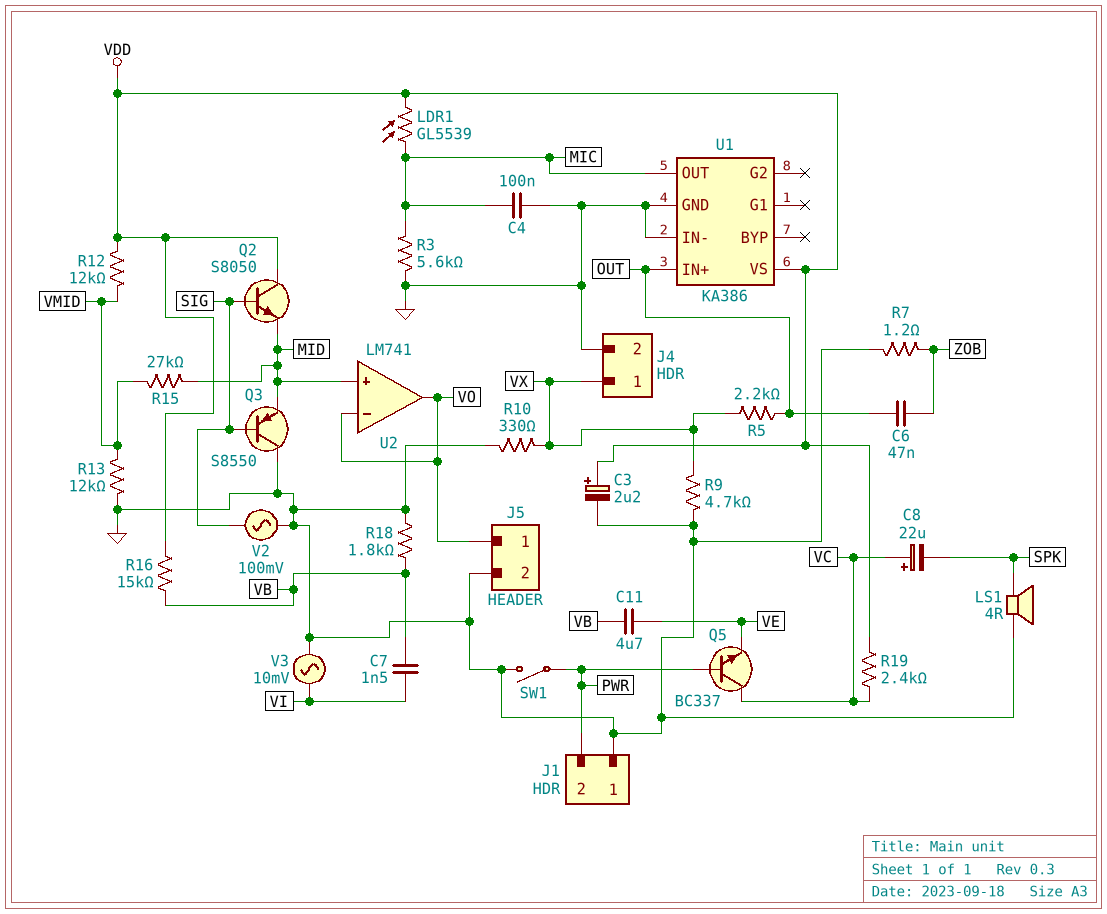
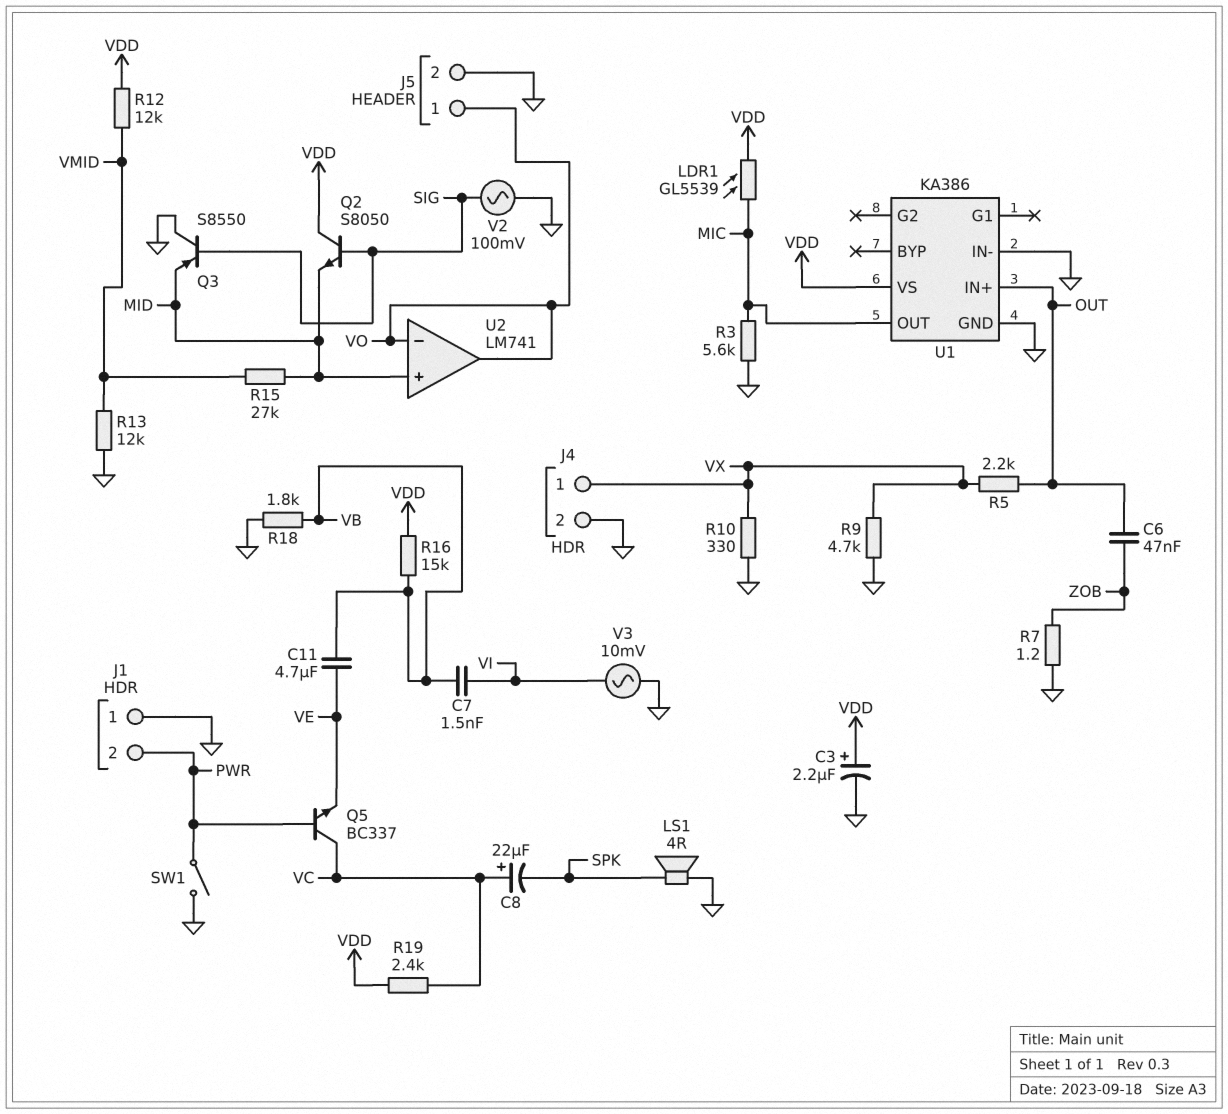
C4: 100nF (GND, MIC) -> none

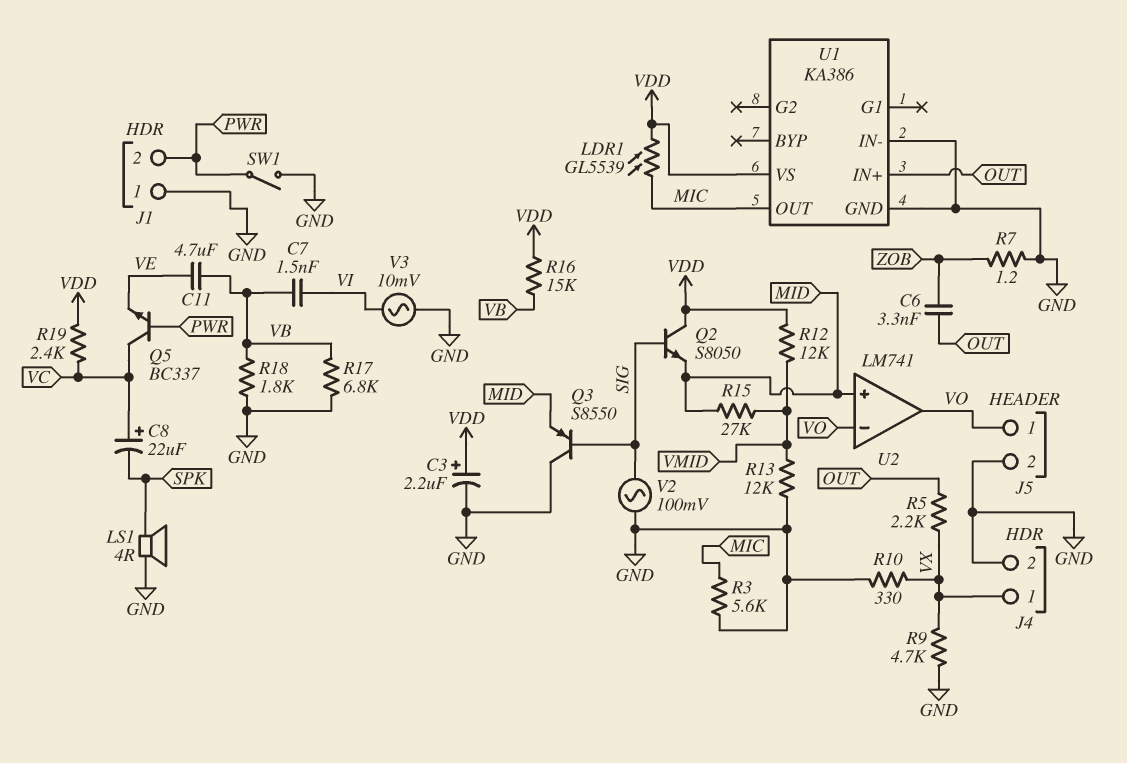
C6: 47nF (OUT, ZOB) -> 3.3nF (OUT, ZOB)
R17: none -> 6.8k (GND, VB)

